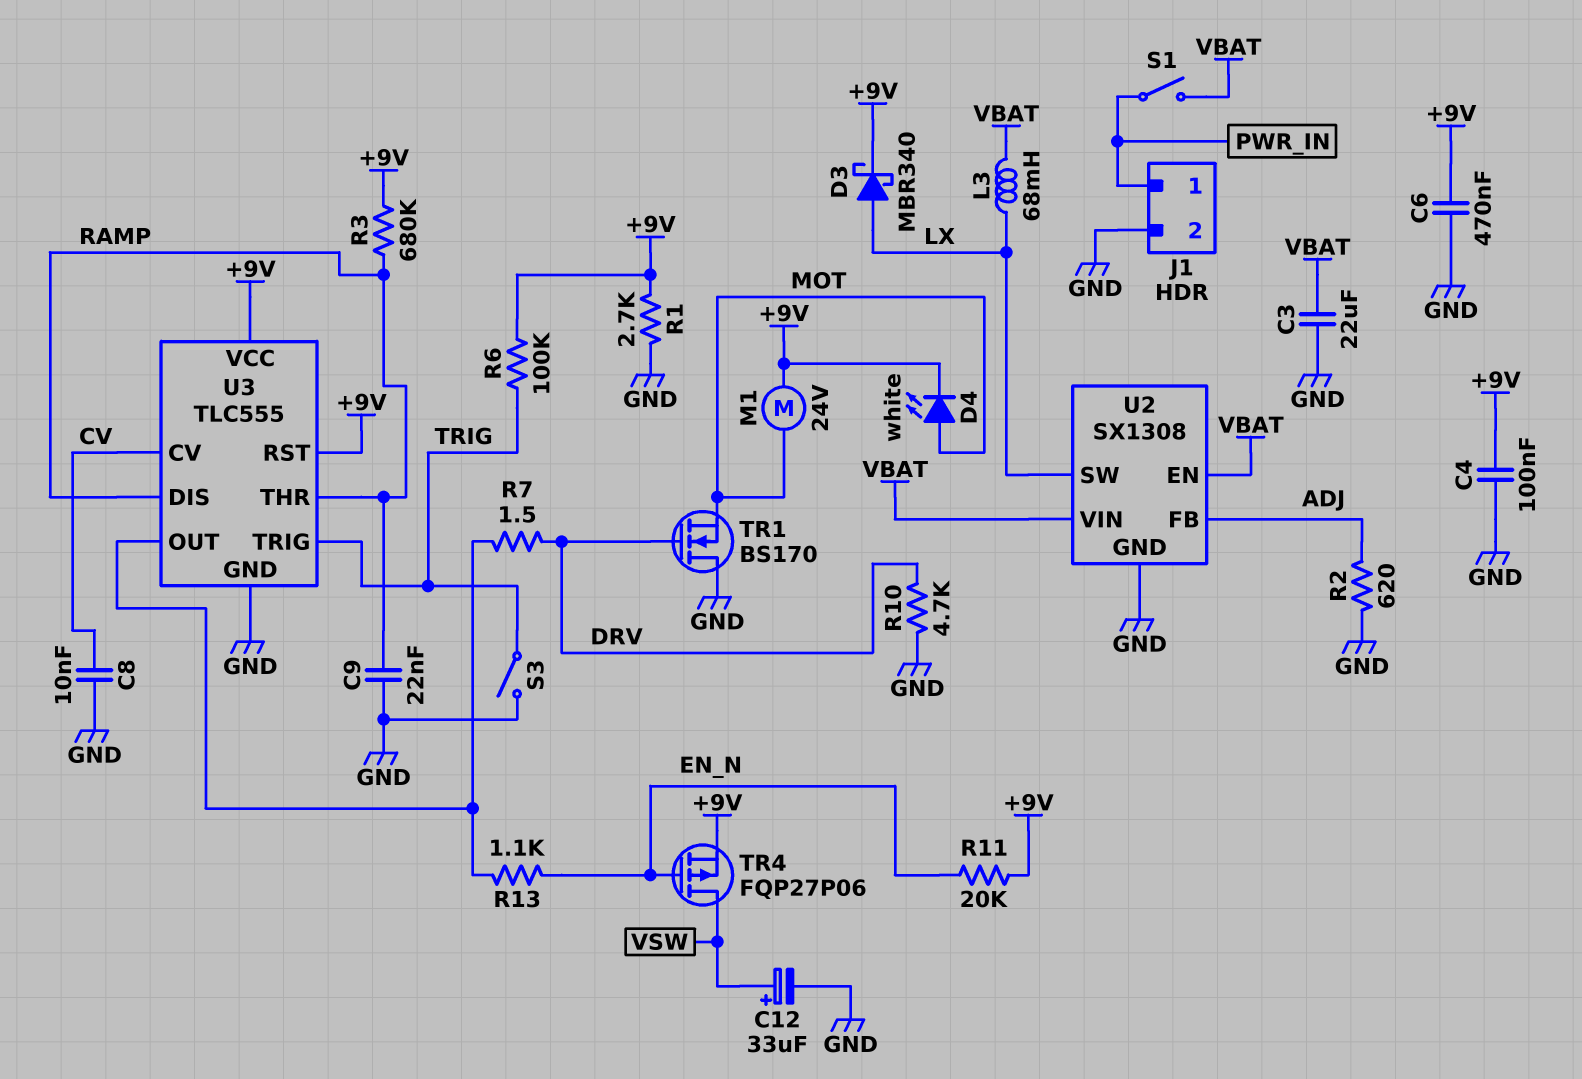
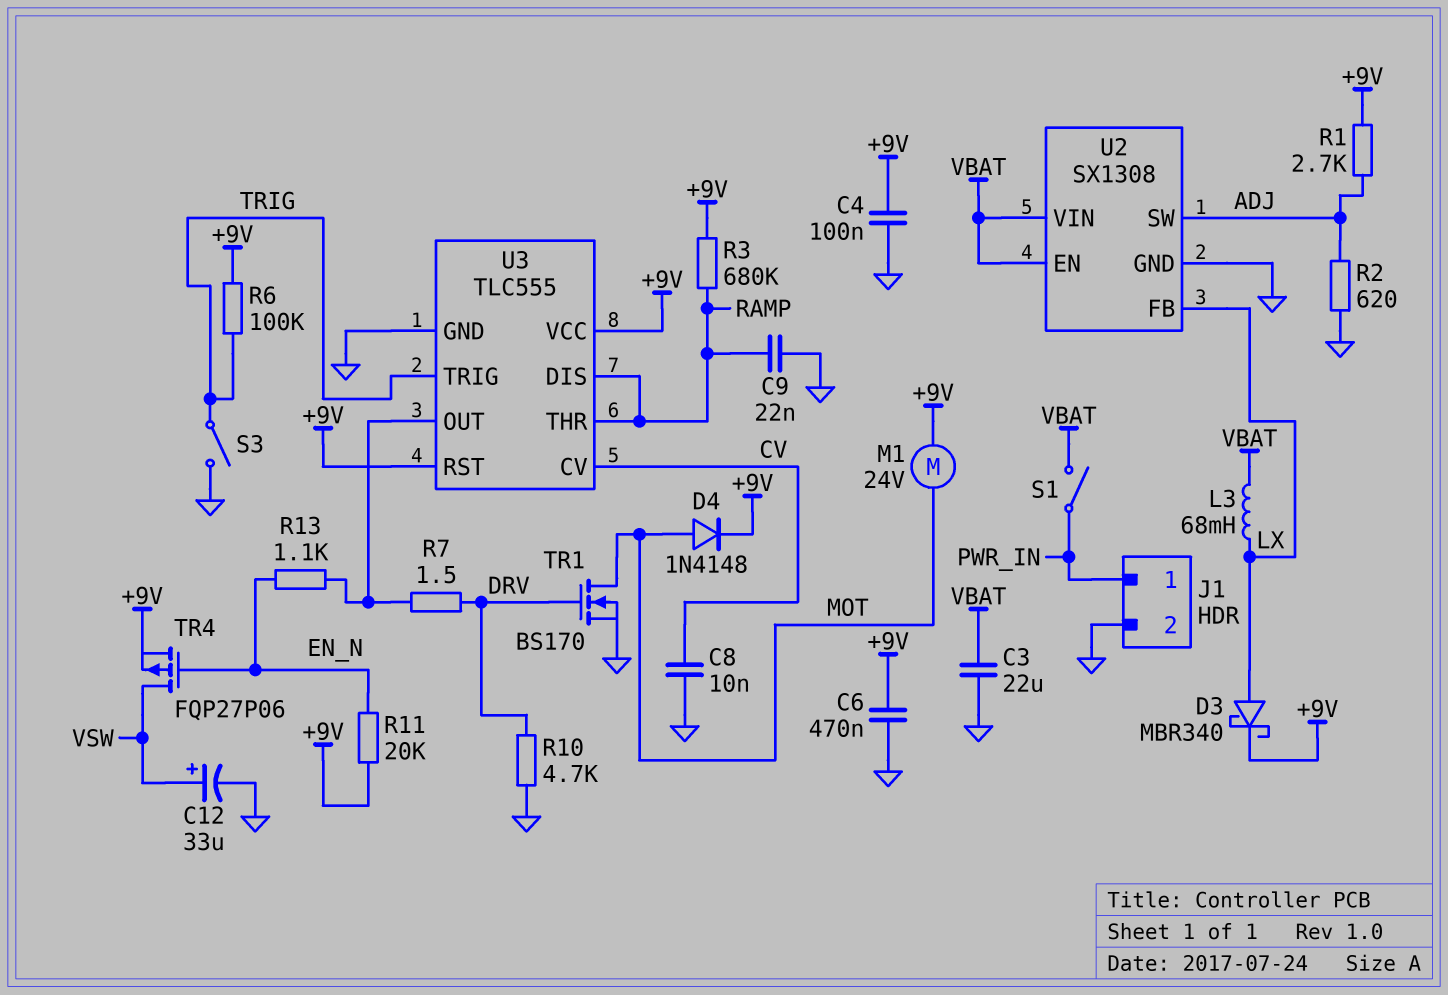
D4: LED white (A MOT, K +9V) -> diode 1N4148 (A MOT, K +9V)
R1: 2.7k (+9V, GND) -> 2.7k (+9V, ADJ)
TR1: NMOS BS170 (G DRV, D GND, S MOT) -> NMOS BS170 (G DRV, D MOT, S GND)
U2 pin FB: ADJ -> LX
U2 pin SW: LX -> ADJ

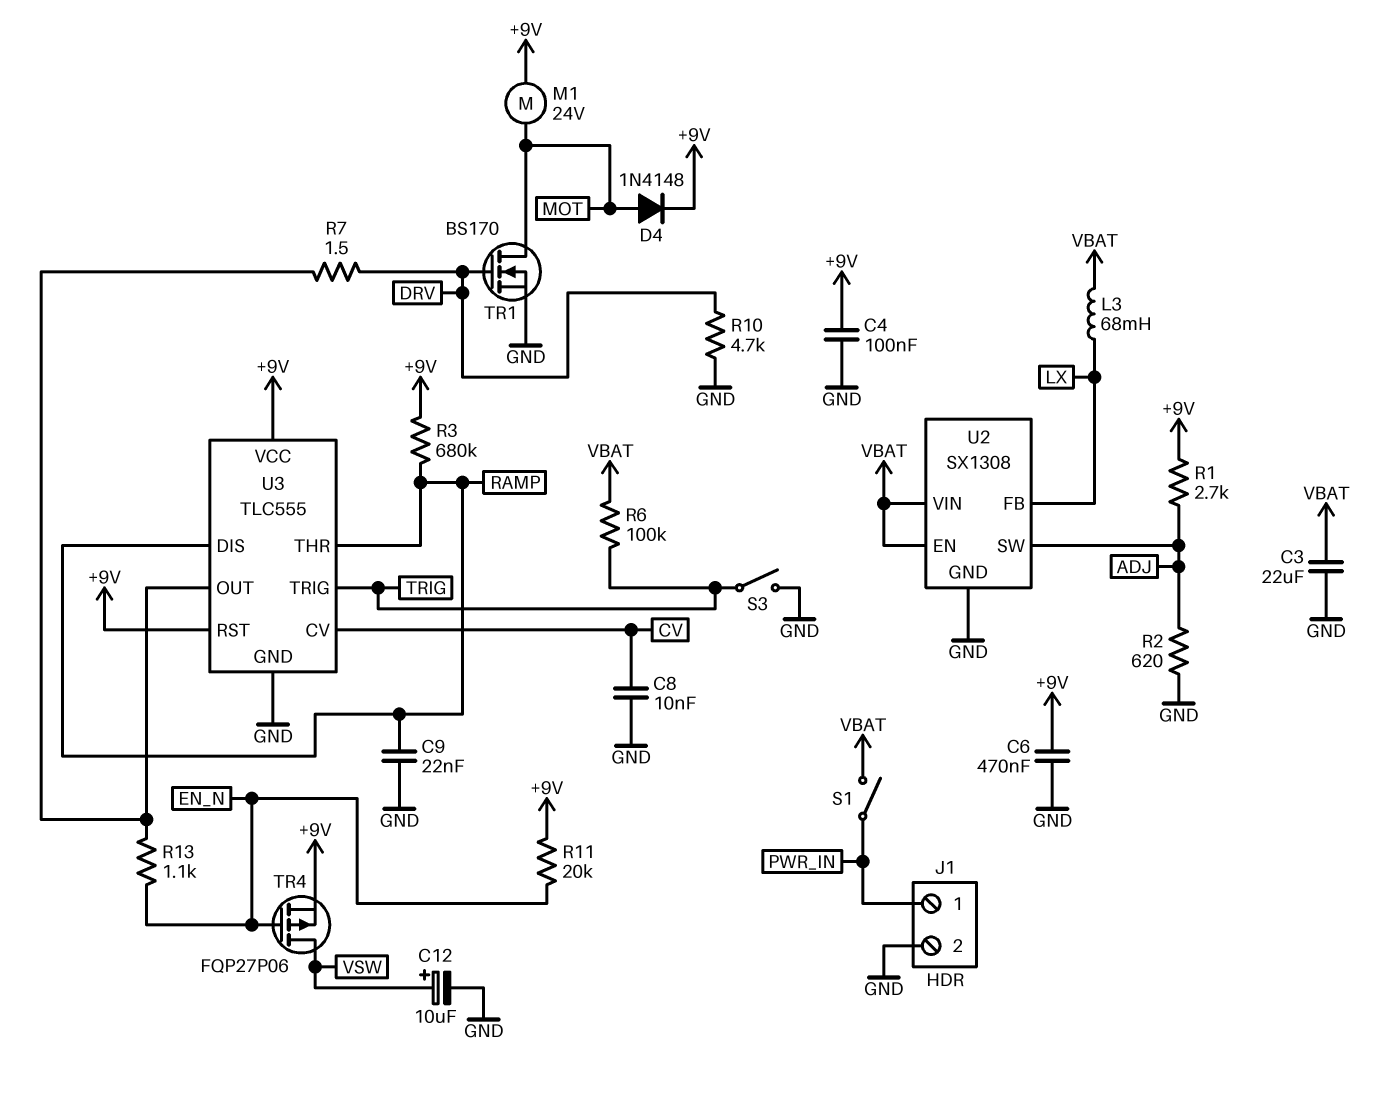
C12: 33uF (plus VSW, minus GND) -> 10uF (plus VSW, minus GND)
D3: schottky MBR340 (A LX, K +9V) -> none
R6: 100k (+9V, TRIG) -> 100k (TRIG, VBAT)

